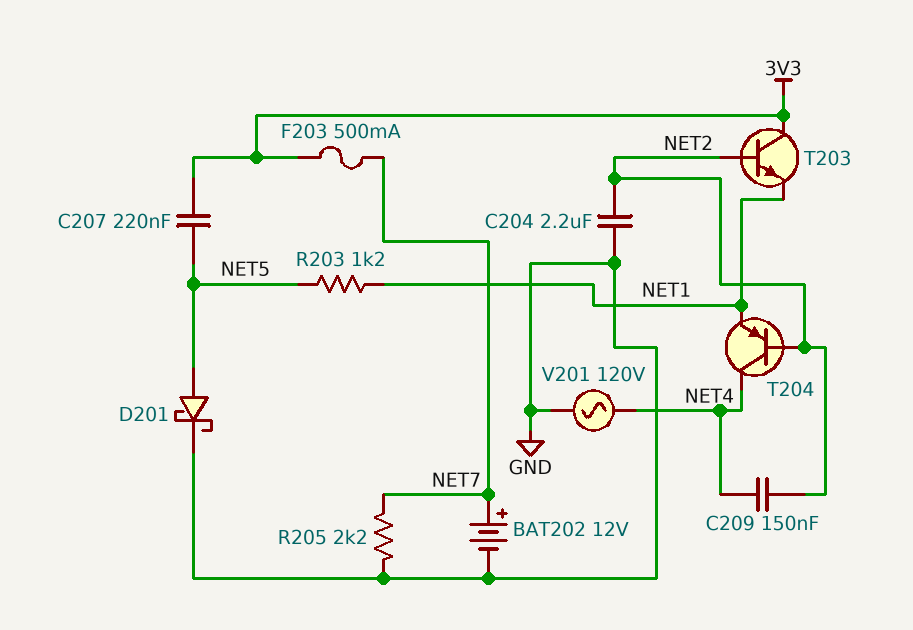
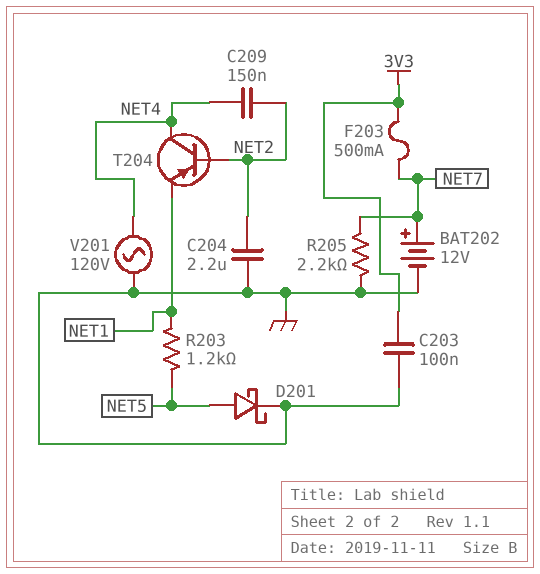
C203: none -> 100nF (3V3, GND)
C207: 220nF (3V3, NET5) -> none
T203: NPN (B NET2, C 3V3, E NET1) -> none

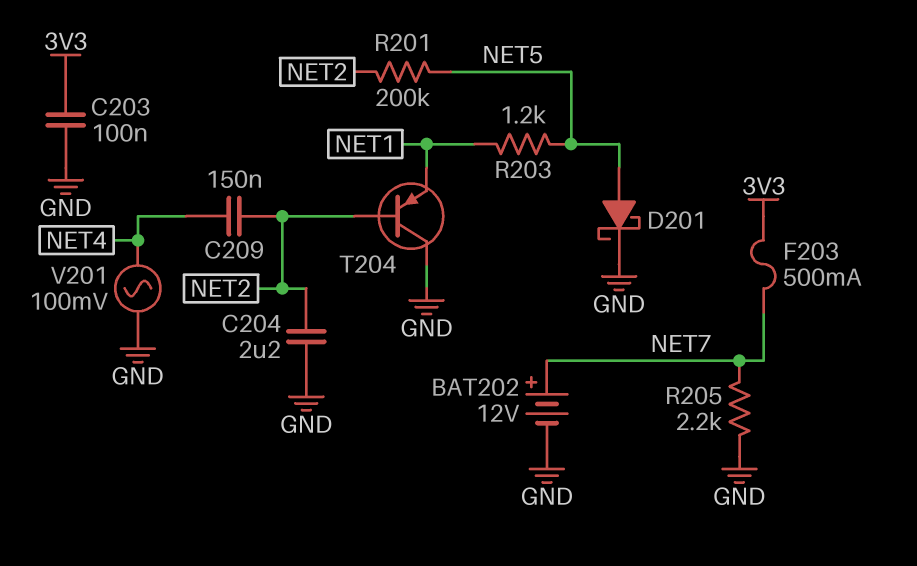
R201: none -> 200k (NET2, NET5)
T204: PNP (B NET2, C NET4, E NET1) -> PNP (B NET2, C GND, E NET1)
V201: AC 120V (GND, NET4) -> AC 100mV (GND, NET4)

